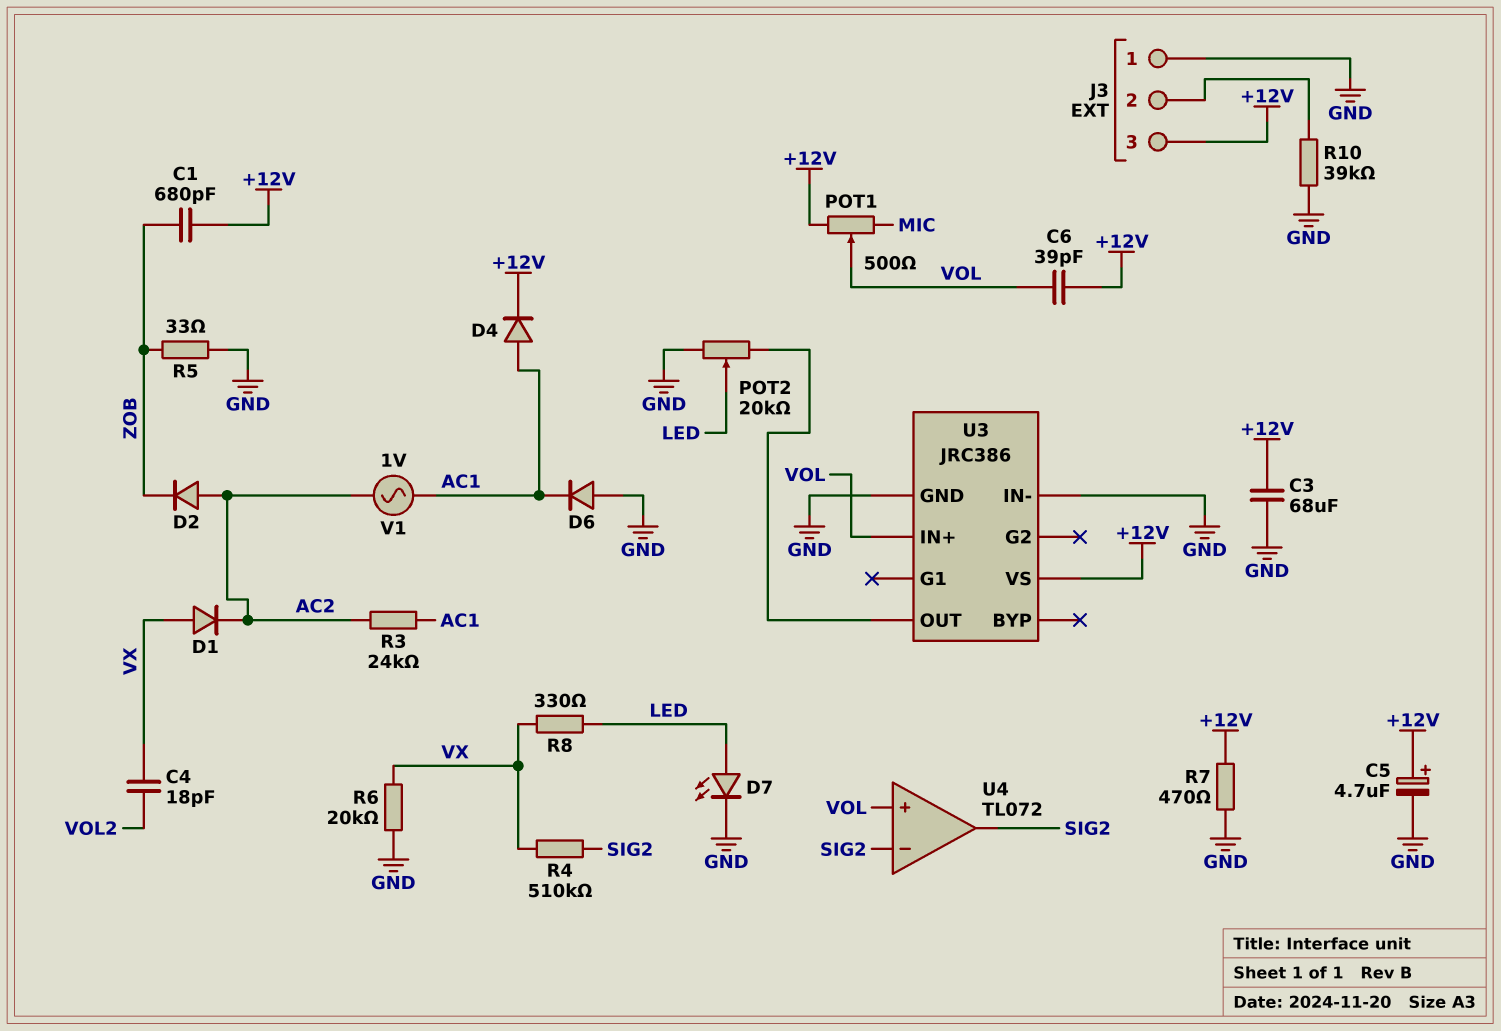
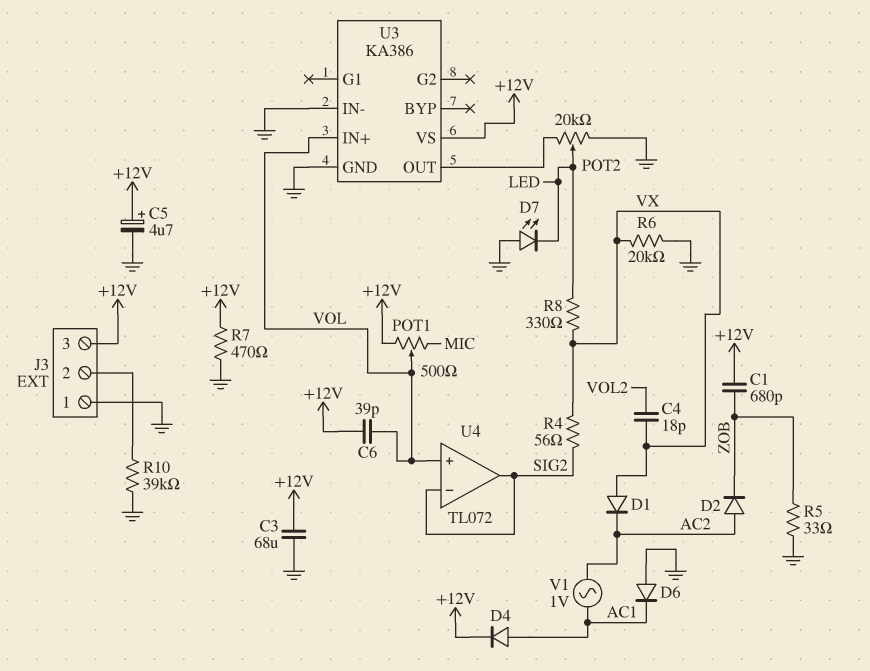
D7: LED (A LED, K GND) -> LED (A GND, K LED)
R3: 24k (AC1, AC2) -> none
R4: 510k (SIG2, VX) -> 56 (SIG2, VX)
U3: JRC386 -> KA386

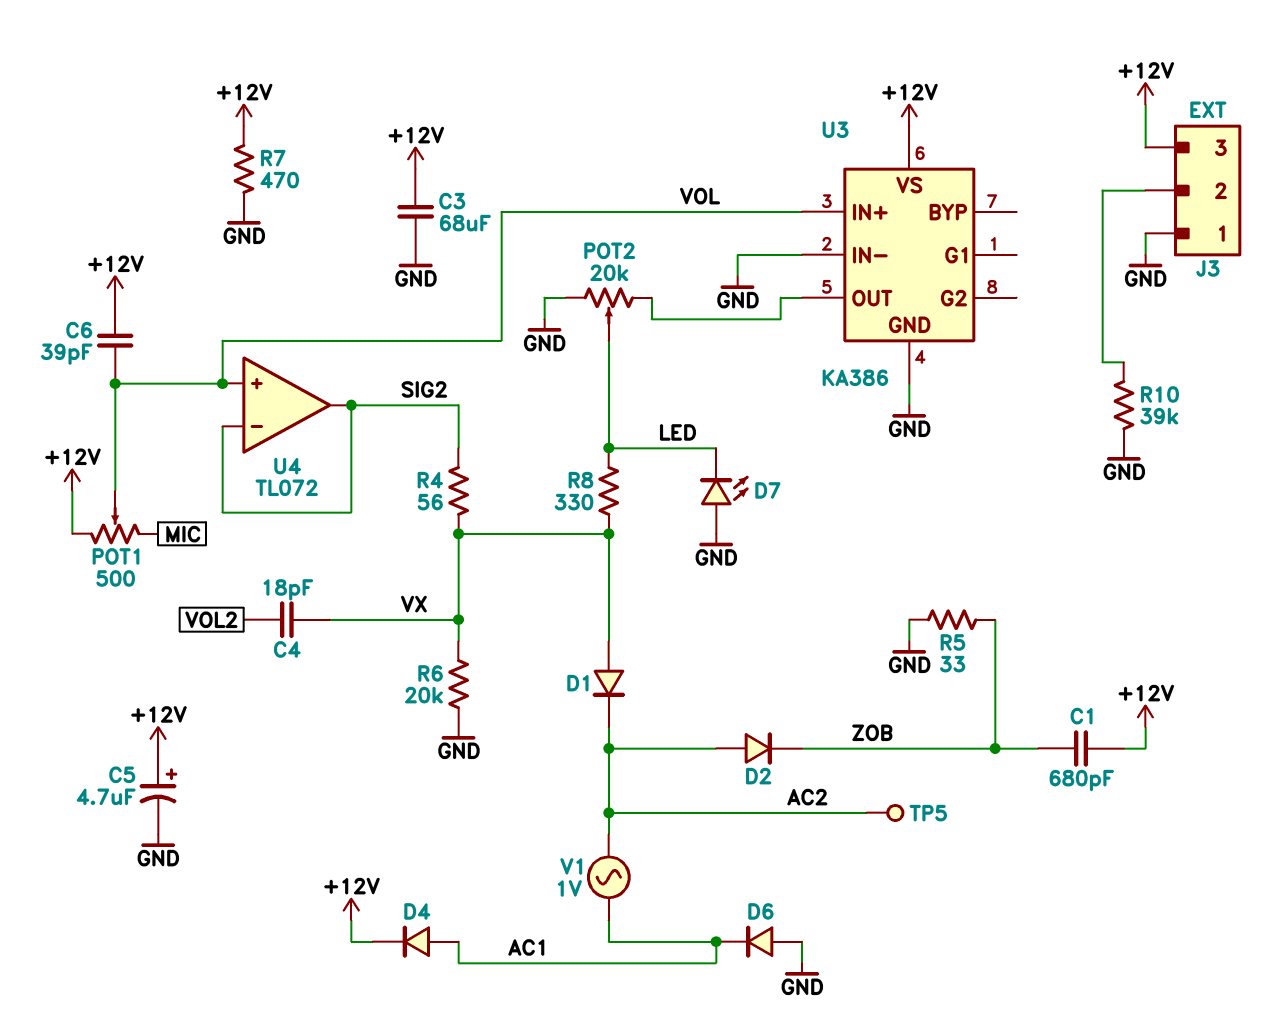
TP5: none -> test point (AC2)

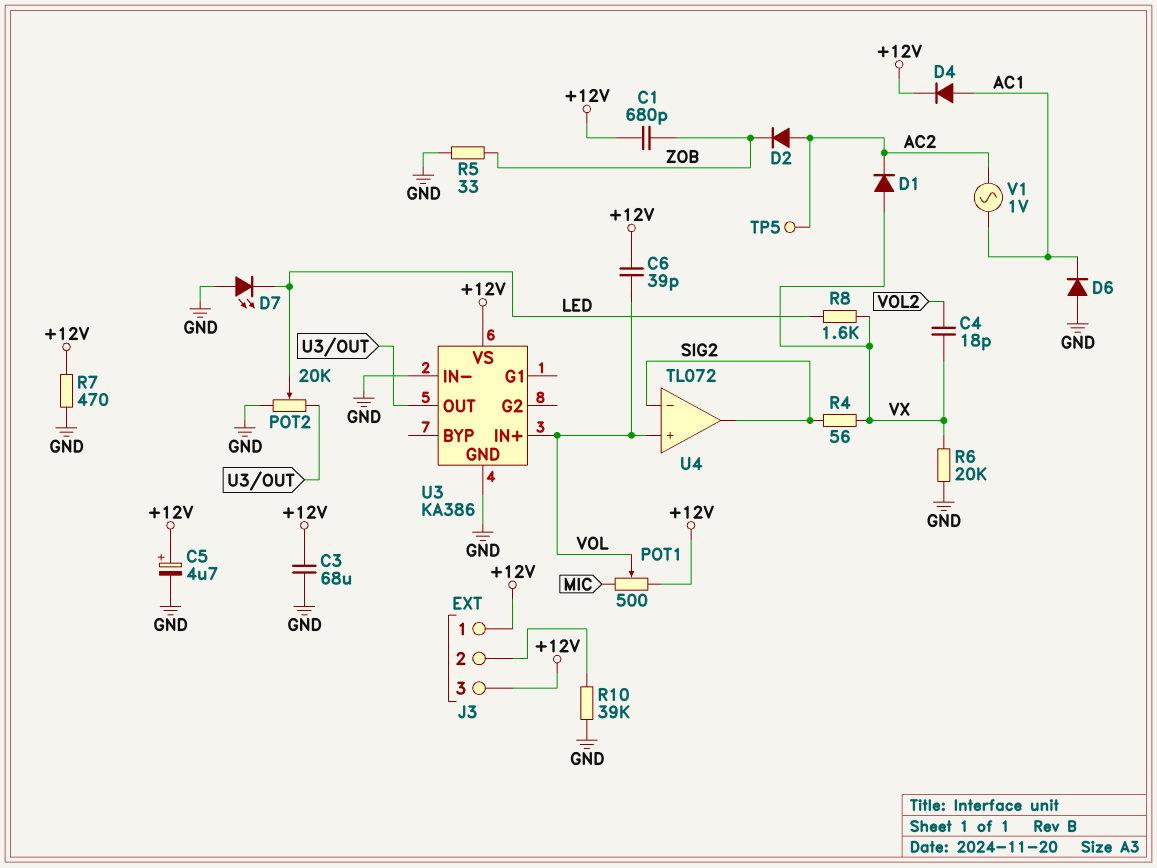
J3 pin 1: GND -> +12V
R8: 330 (LED, VX) -> 1.6k (LED, VX)

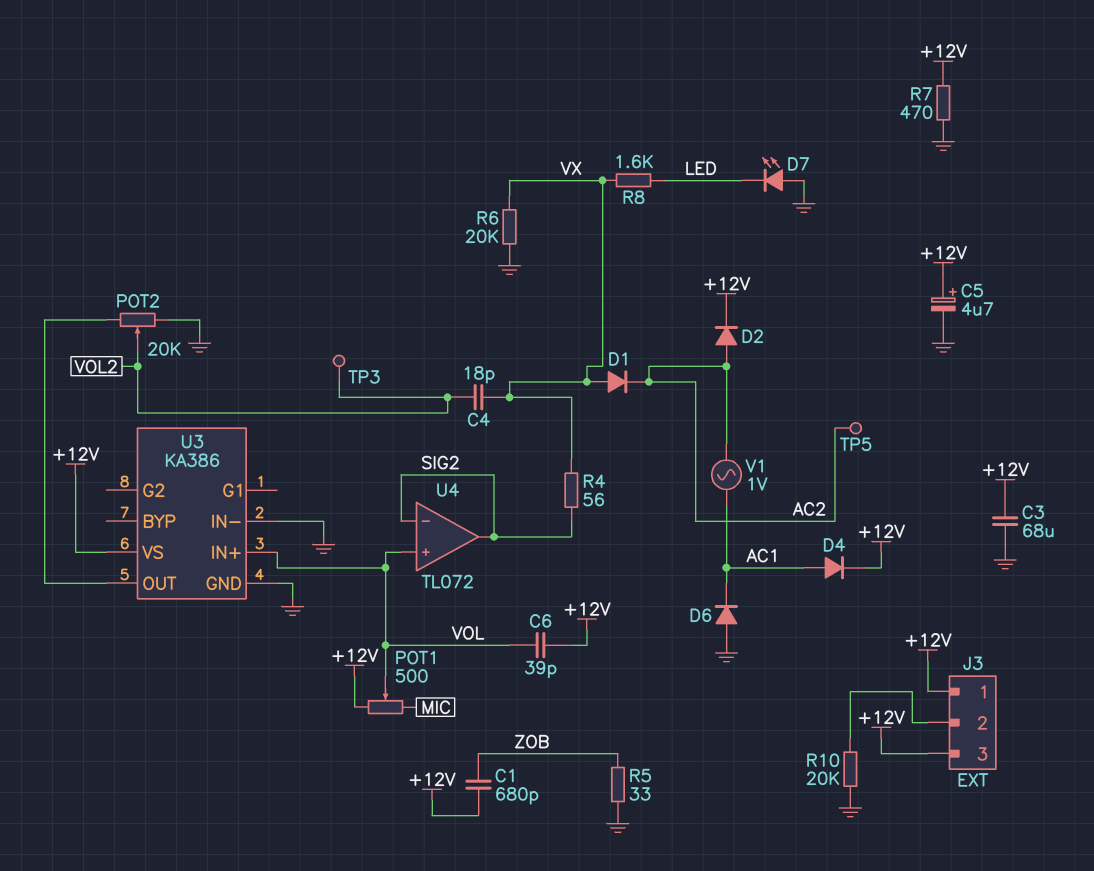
D2: diode (A AC2, K ZOB) -> diode (A AC2, K +12V)
POT2: 20k (GND, U3/OUT, wiper LED) -> 20k (GND, U3/OUT, wiper VOL2)
R10: 39k (GND, J3/2) -> 20k (GND, J3/2)
TP3: none -> test point (VOL2)

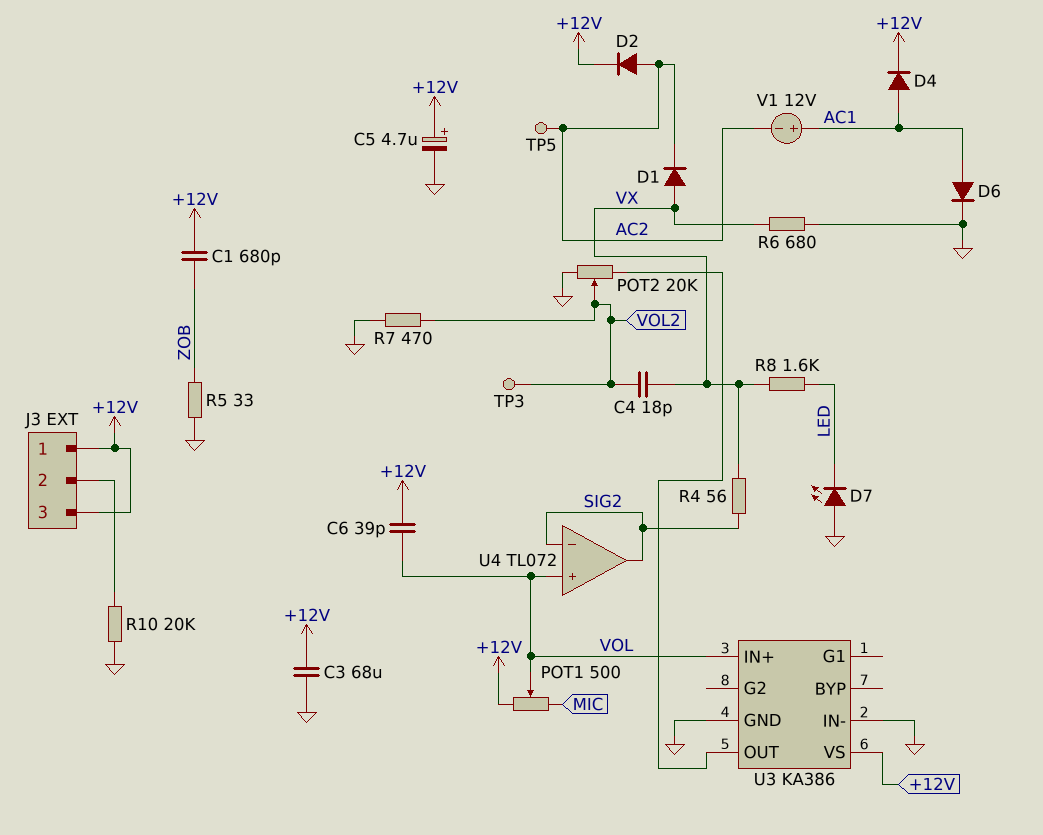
D6: diode (A GND, K AC1) -> diode (A AC1, K GND)
R6: 20k (GND, VX) -> 680 (GND, VX)
R7: 470 (+12V, GND) -> 470 (GND, VOL2)
V1: AC 1V (AC1, AC2) -> 12V (plus AC1, minus AC2)

